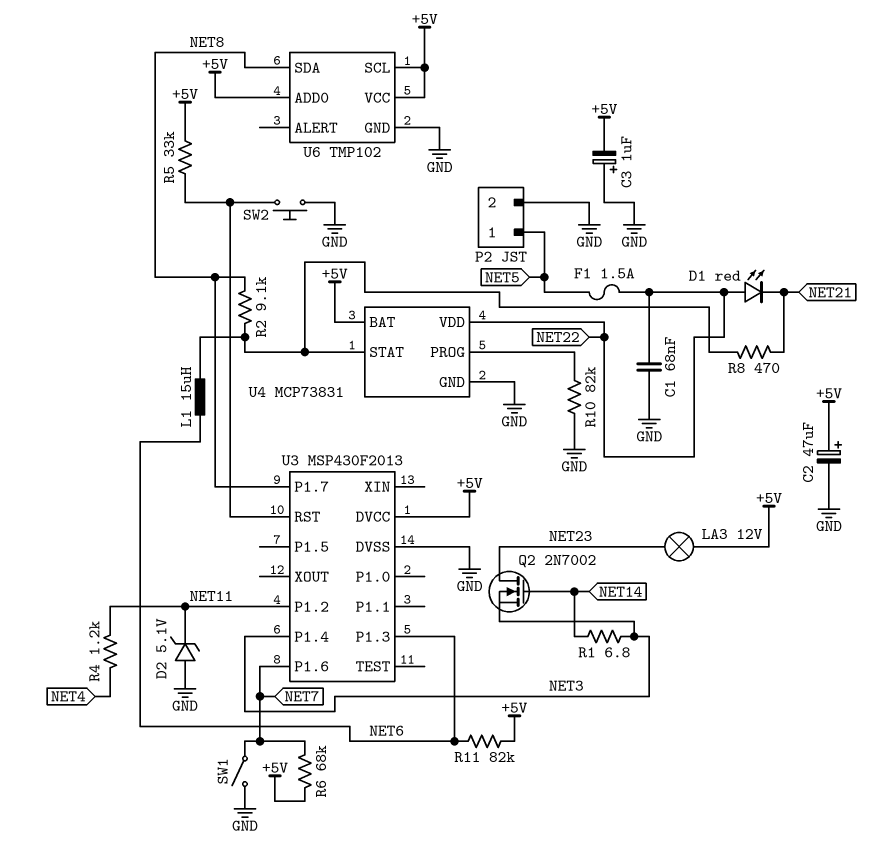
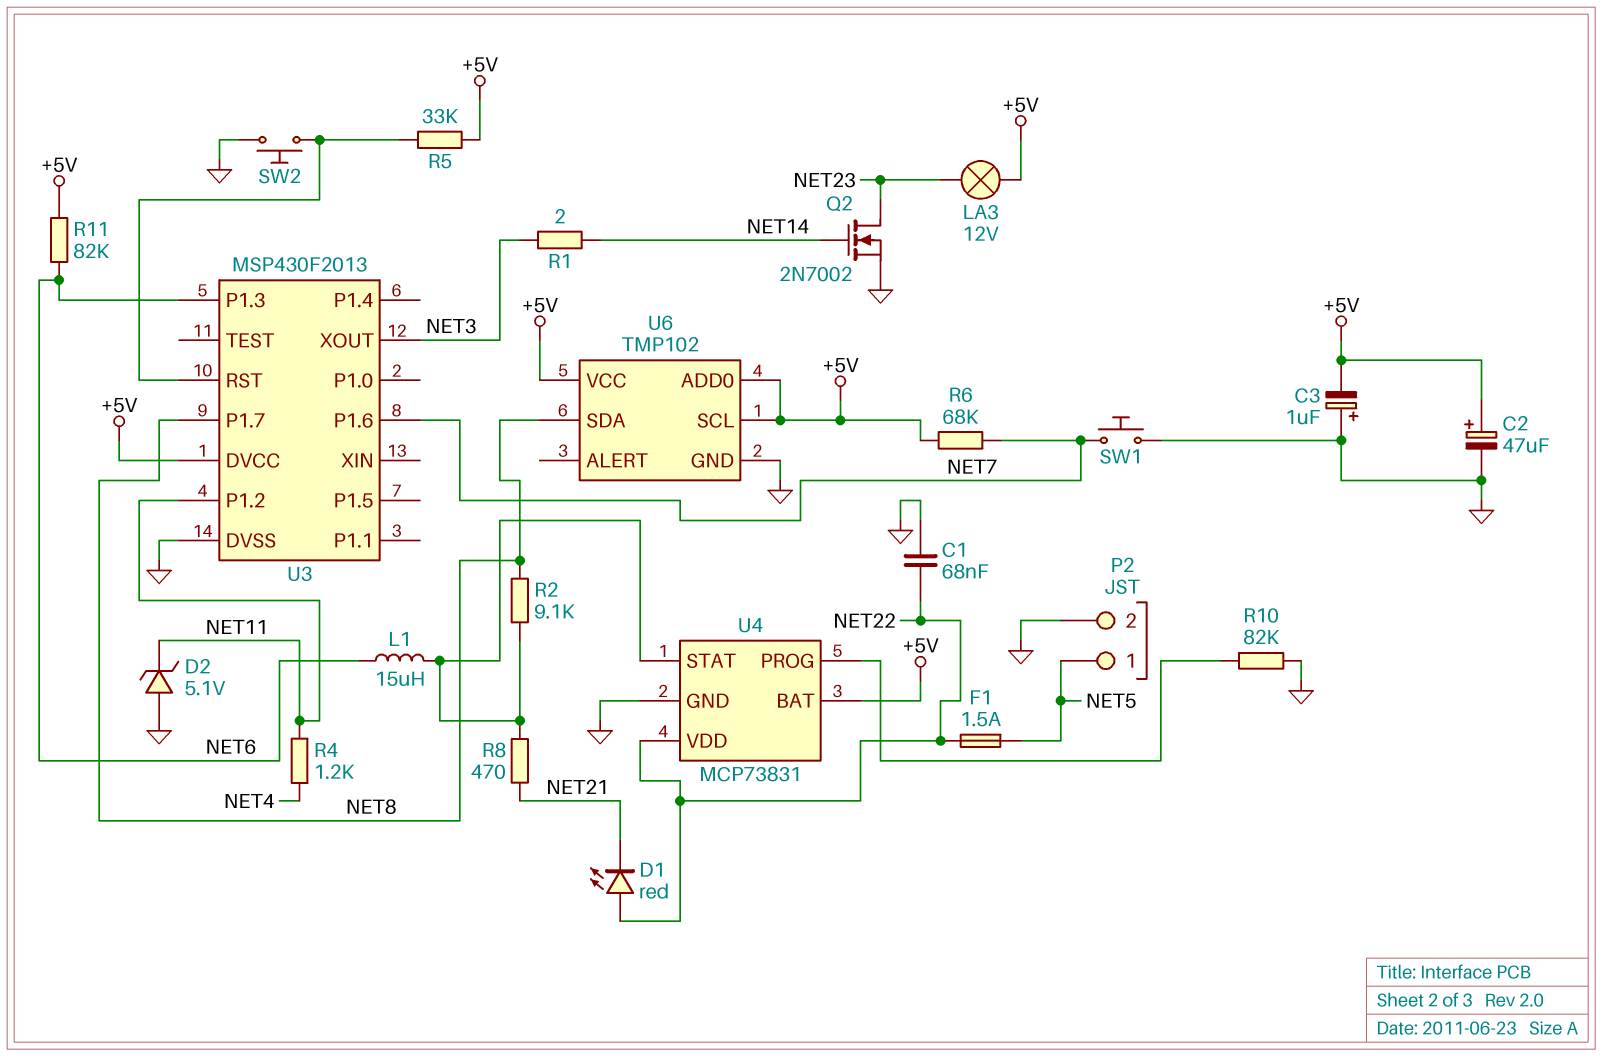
Q2: NMOS 2N7002 (G NET14, D NET23, S NET3) -> NMOS 2N7002 (G NET14, D NET23, S GND)
R1: 6.8 (NET3, NET14) -> 2 (NET3, NET14)
SW1: switch (GND, NET7) -> button (GND, NET7)
U3 pin P1.4: NET3 -> none
U3 pin XOUT: none -> NET3

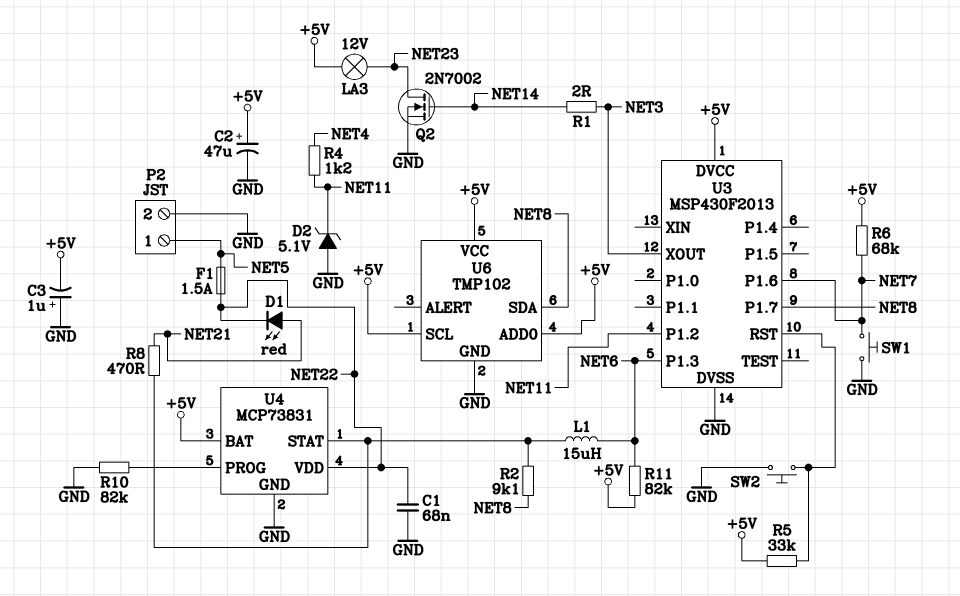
D1: LED red (A NET22, K NET21) -> LED red (A NET21, K NET22)

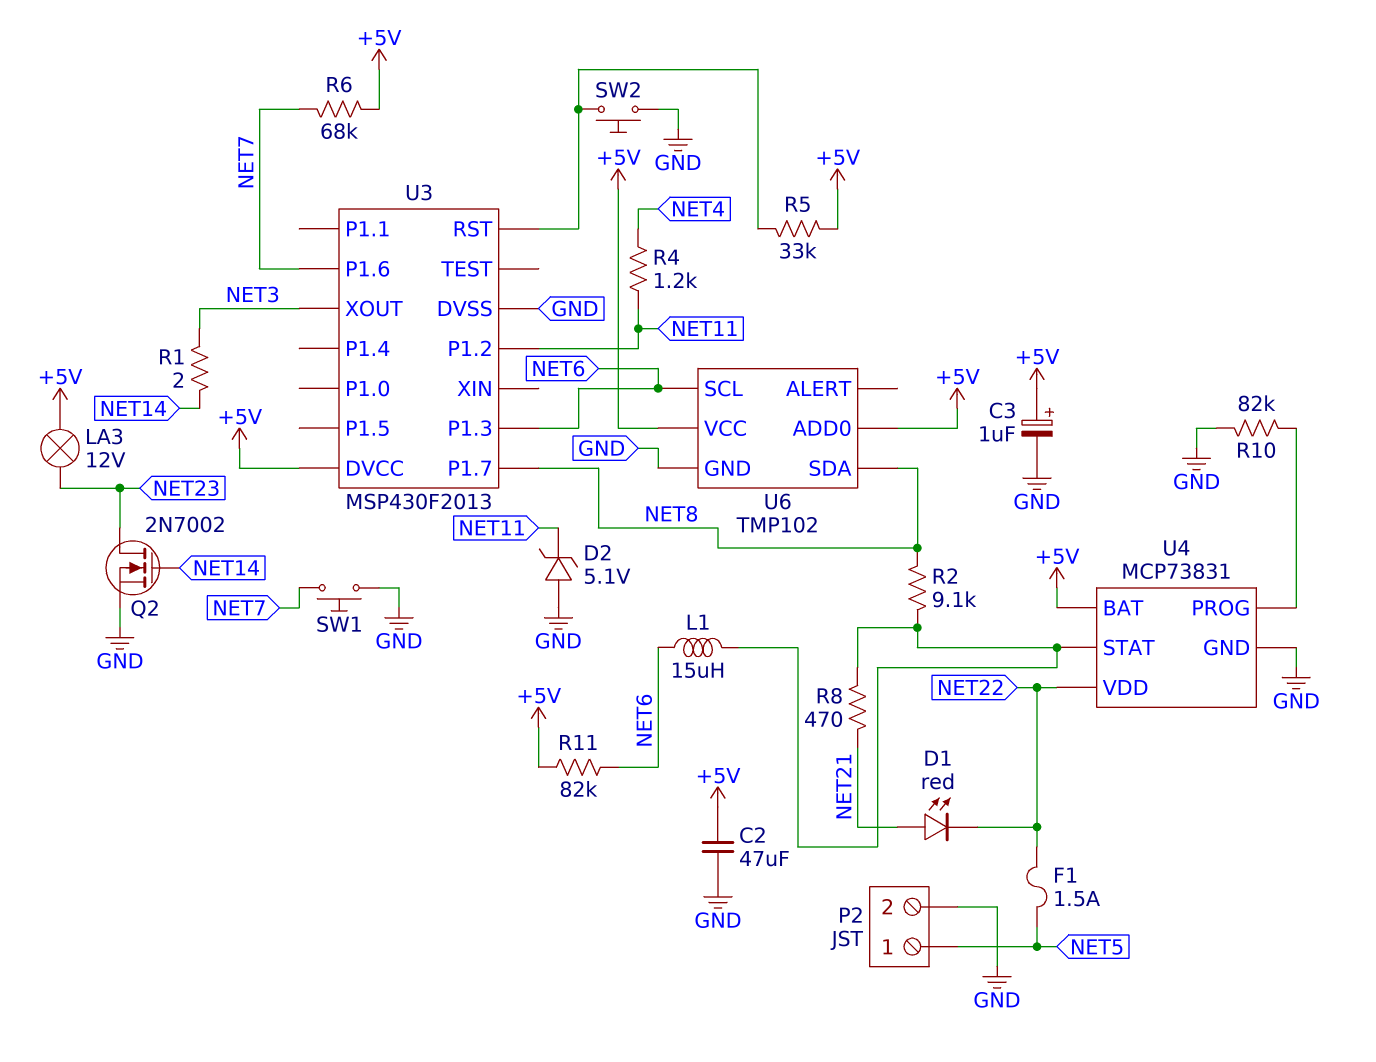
C1: 68nF (GND, NET22) -> none
C2: 47uF (plus +5V, minus GND) -> 47uF (+5V, GND)
C3: 1uF (plus GND, minus +5V) -> 1uF (plus +5V, minus GND)
U6 pin SCL: +5V -> NET6

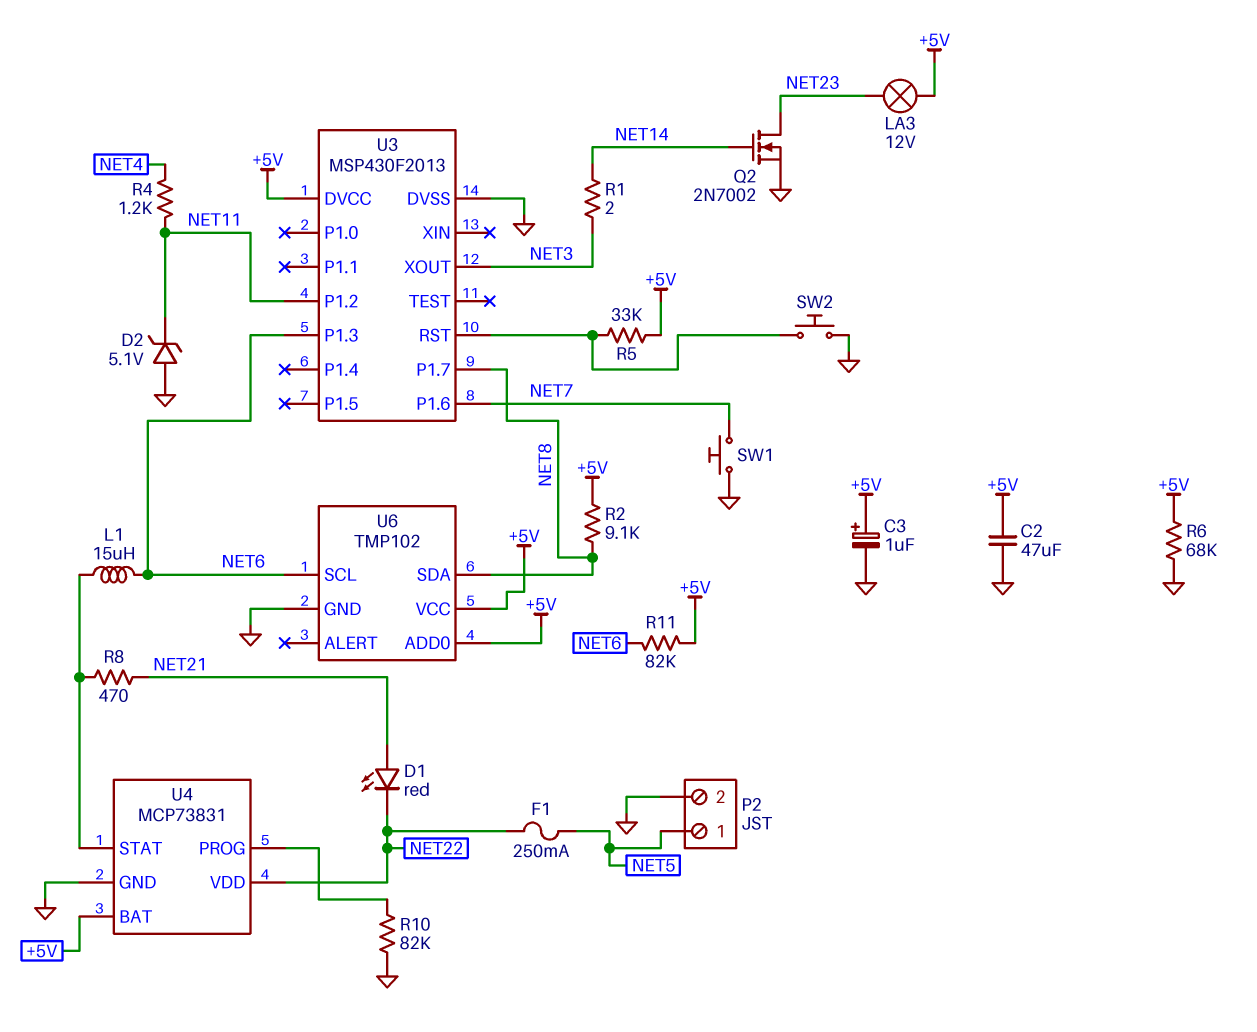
F1: 1.5A (NET5, NET22) -> 250mA (NET5, NET22)
R2: 9.1k (NET8, U4/STAT) -> 9.1k (+5V, NET8)
R6: 68k (+5V, NET7) -> 68k (+5V, GND)

